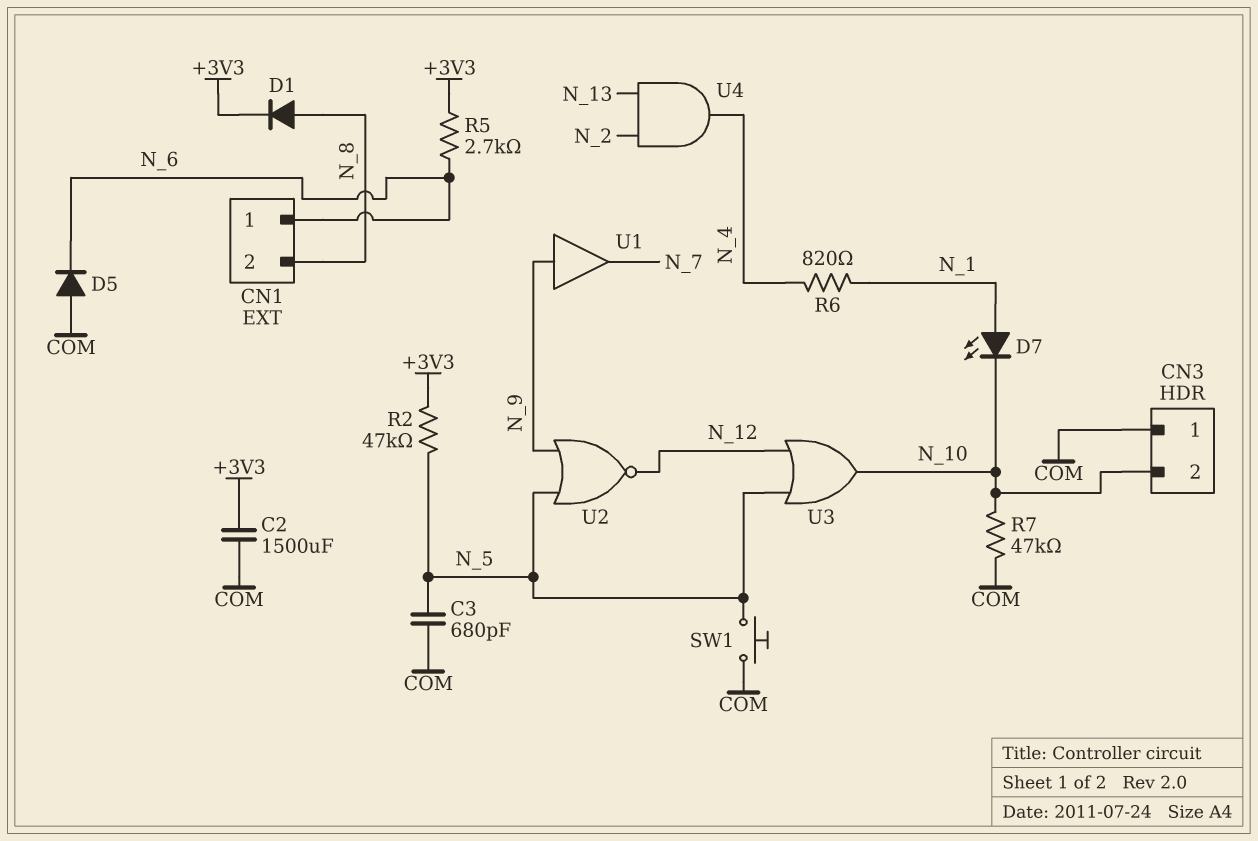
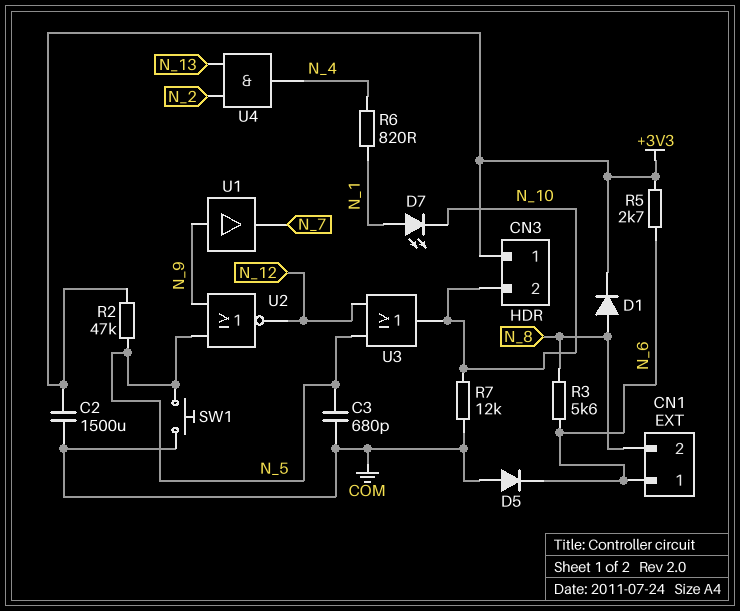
CN3 pin 1: COM -> +3V3
R3: none -> 5.6k (N_6, N_8)
R7: 47k (COM, N_10) -> 12k (COM, N_10)

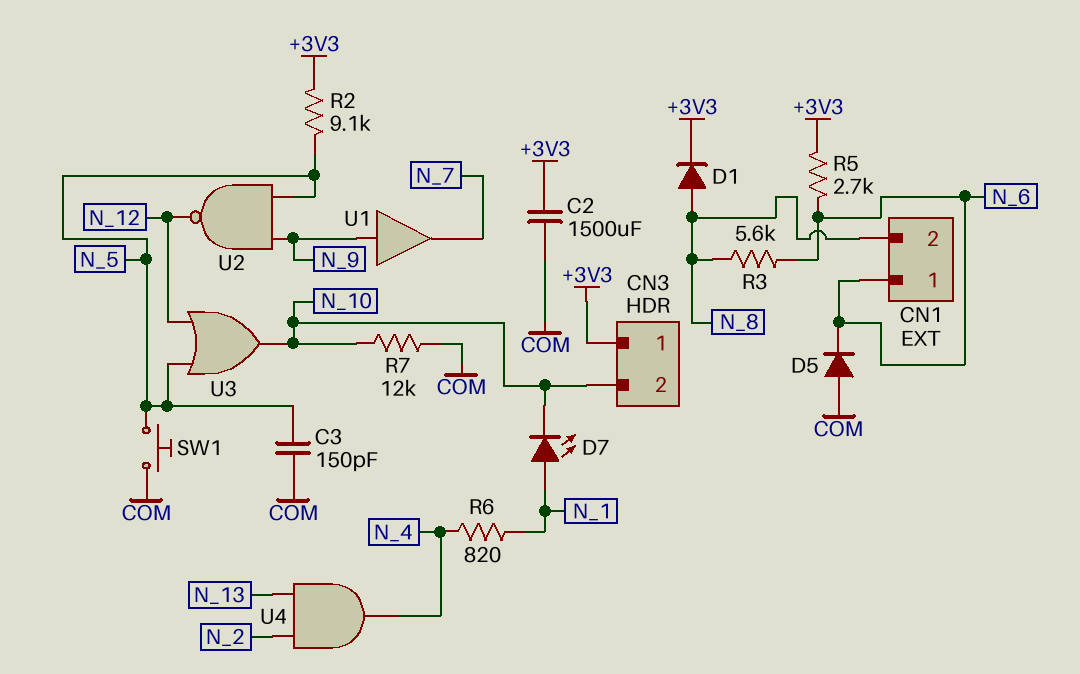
C3: 680pF (COM, N_5) -> 150pF (COM, N_5)
R2: 47k (+3V3, N_5) -> 9.1k (+3V3, N_5)
U2: NOR (in N_5, in N_9, out N_12) -> NAND (in N_5, in N_9, out N_12)

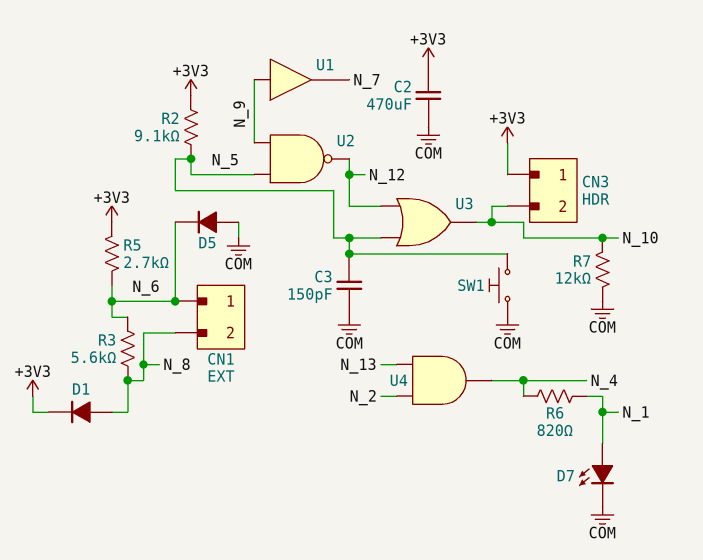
C2: 1500uF (+3V3, COM) -> 470uF (+3V3, COM)
D7: LED (A N_1, K N_10) -> LED (A N_1, K COM)

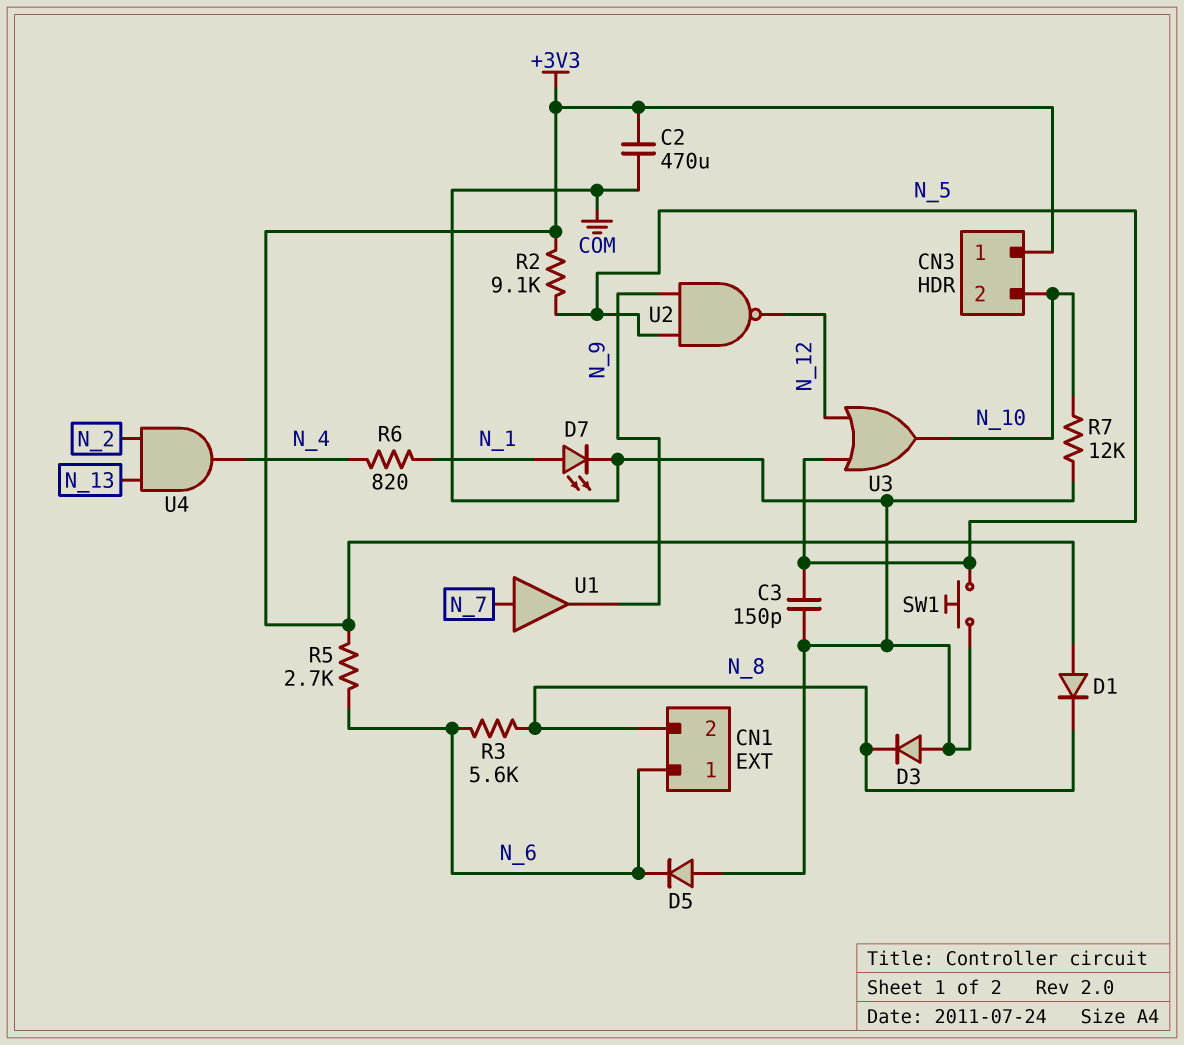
D1: diode (A N_8, K +3V3) -> diode (A +3V3, K N_8)
D3: none -> diode (A COM, K N_8)
U1: buffer (in N_9, out N_7) -> buffer (in N_7, out N_9)

